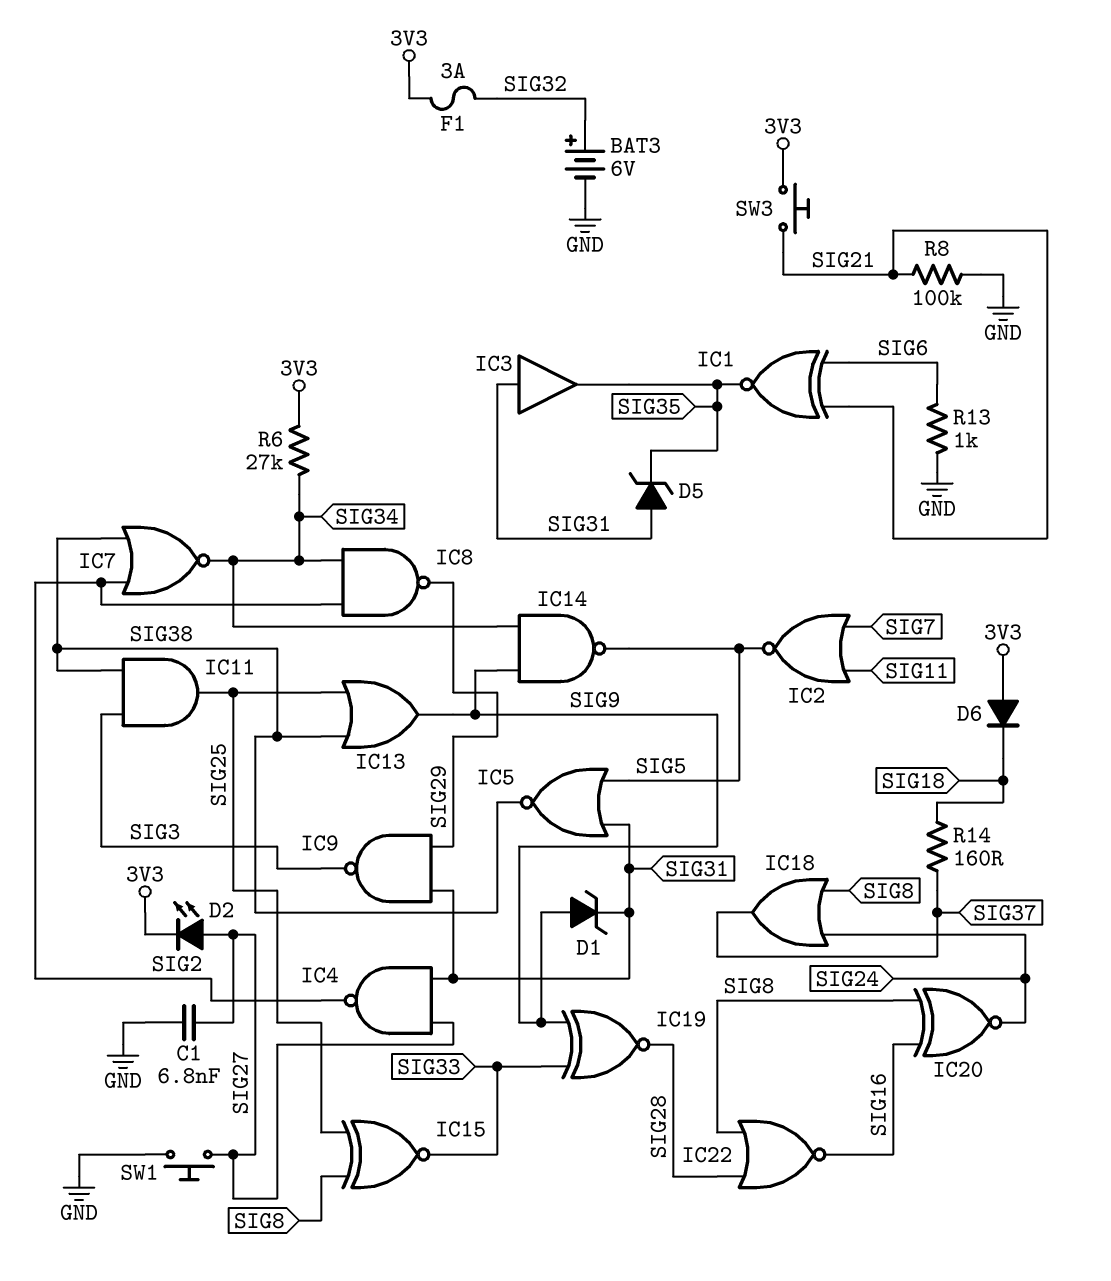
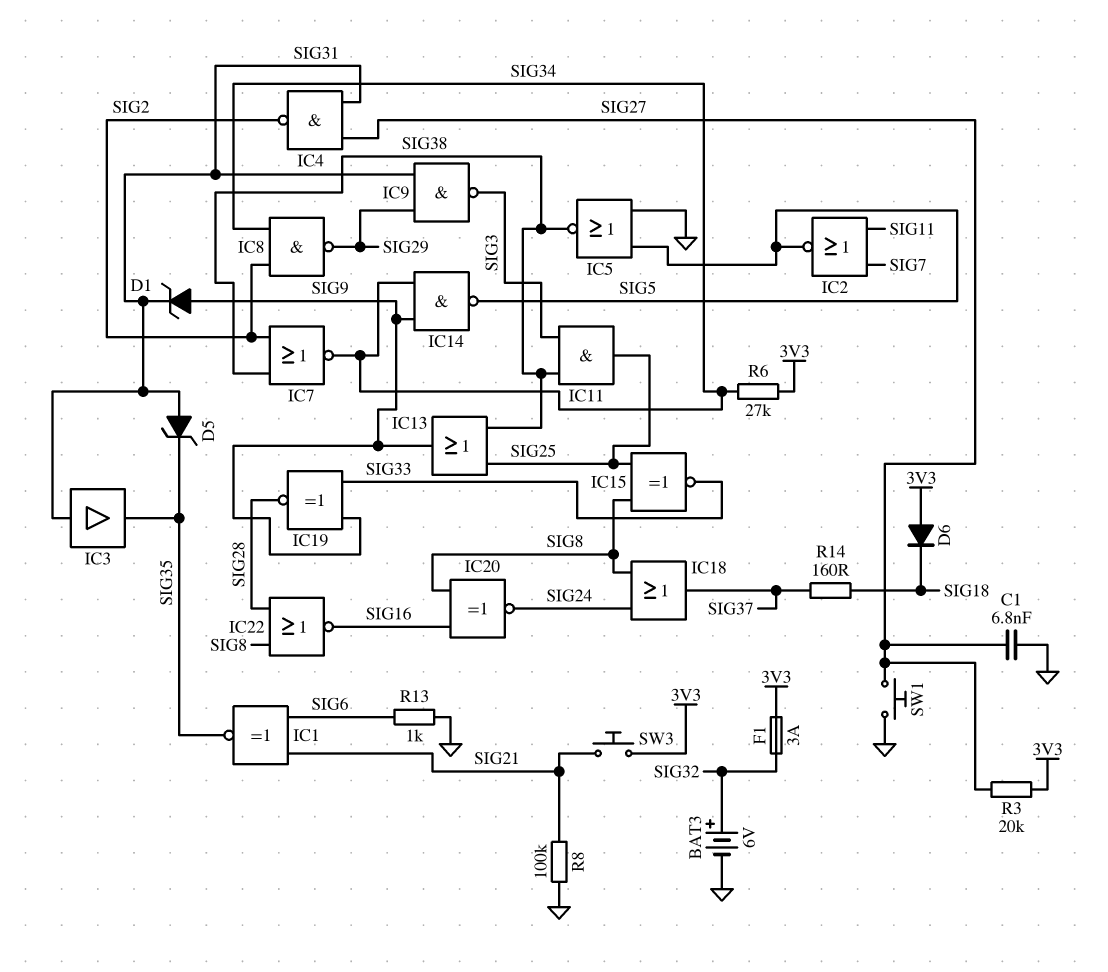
D2: LED (A SIG27, K 3V3) -> none
IC5: NOR (in SIG5, in SIG31, out SIG38) -> NOR (in GND, in SIG5, out SIG38)
R3: none -> 20k (3V3, SIG27)

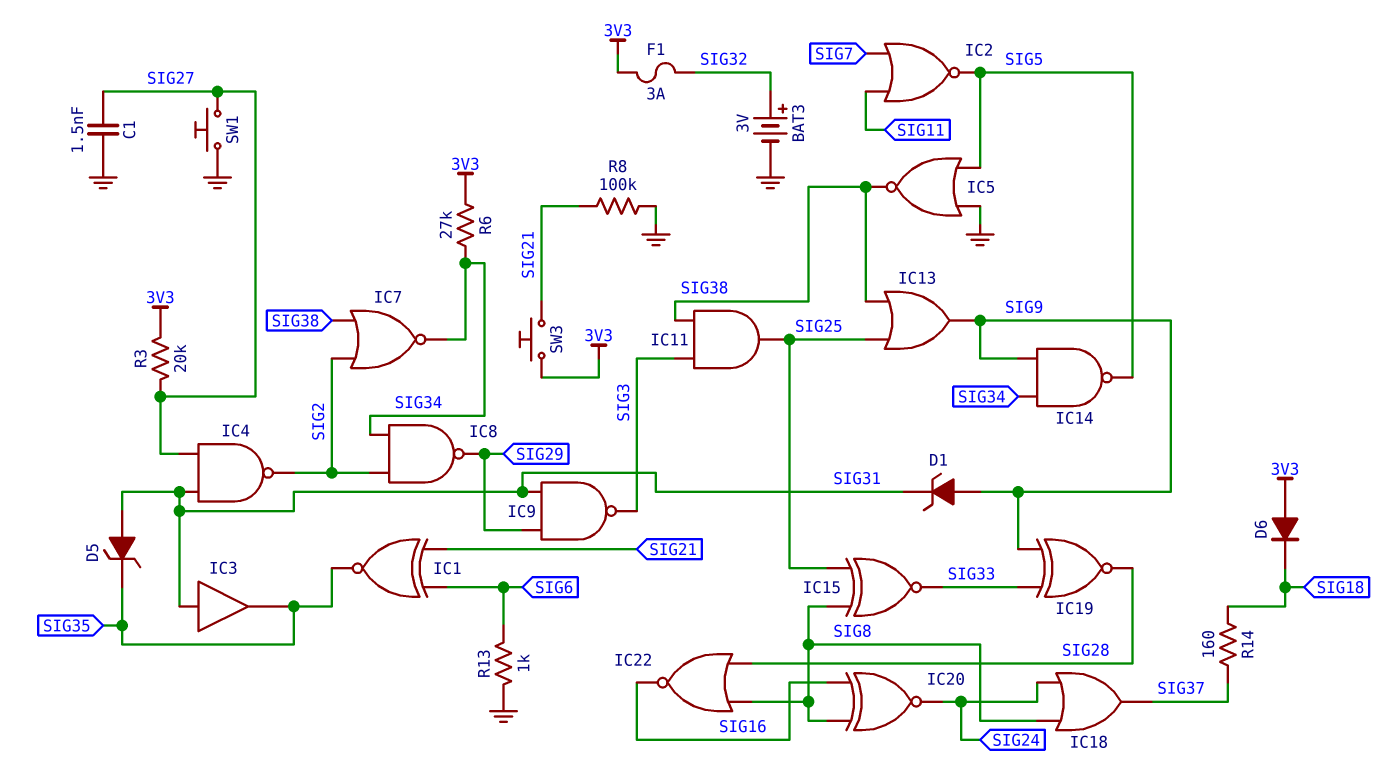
BAT3: 6V (plus SIG32, minus GND) -> 3V (plus SIG32, minus GND)
C1: 6.8nF (GND, SIG27) -> 1.5nF (GND, SIG27)

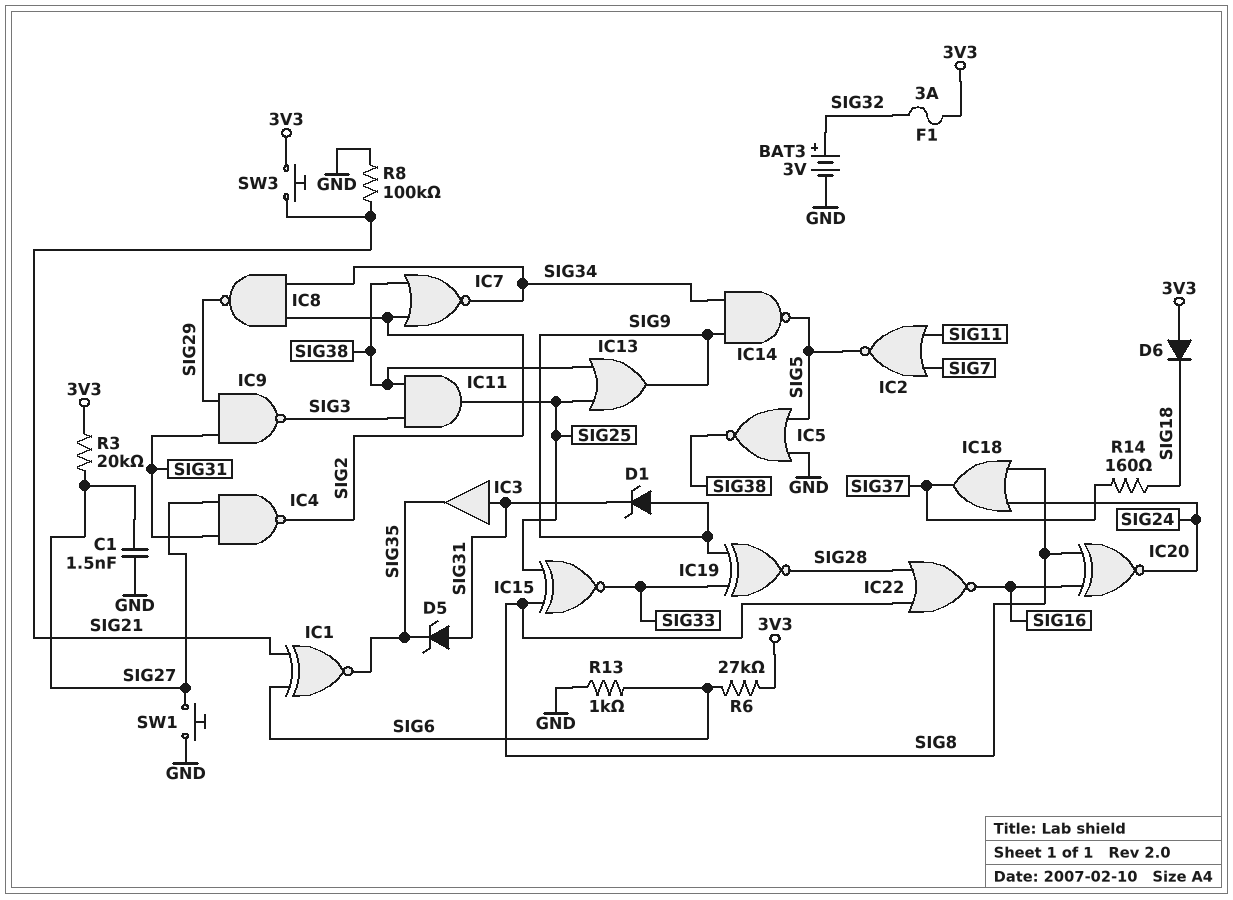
R6: 27k (3V3, SIG34) -> 27k (3V3, SIG6)

